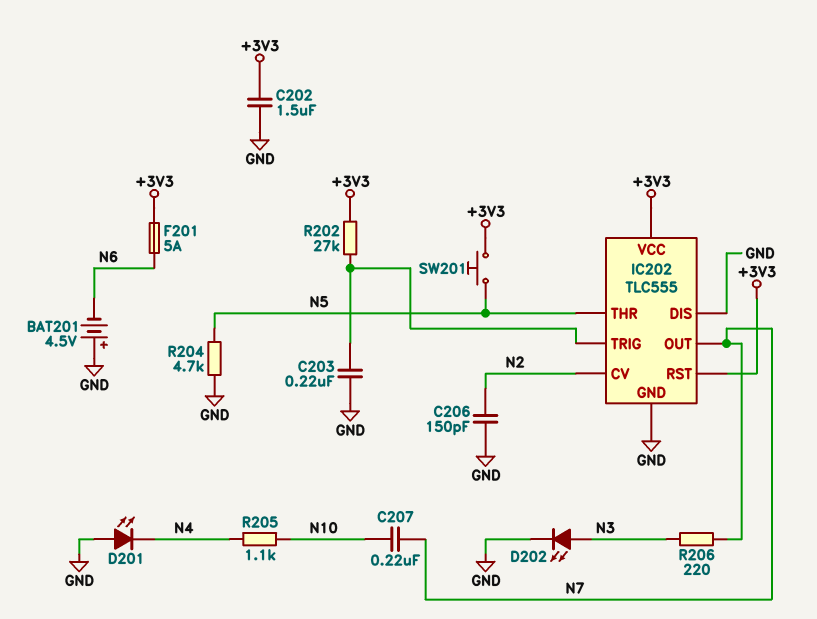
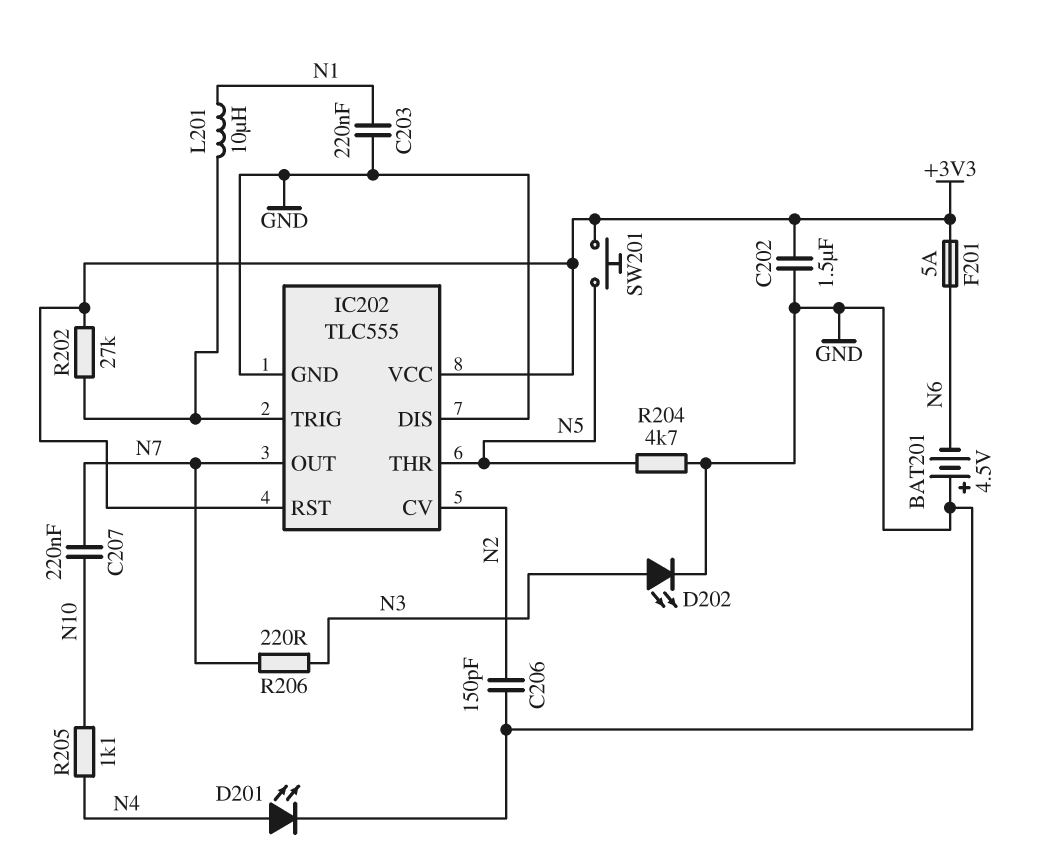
C203: 220nF (GND, IC202/TRIG) -> 220nF (GND, N1)
D201: LED (A GND, K N4) -> LED (A N4, K GND)
L201: none -> 10uH (IC202/TRIG, N1)

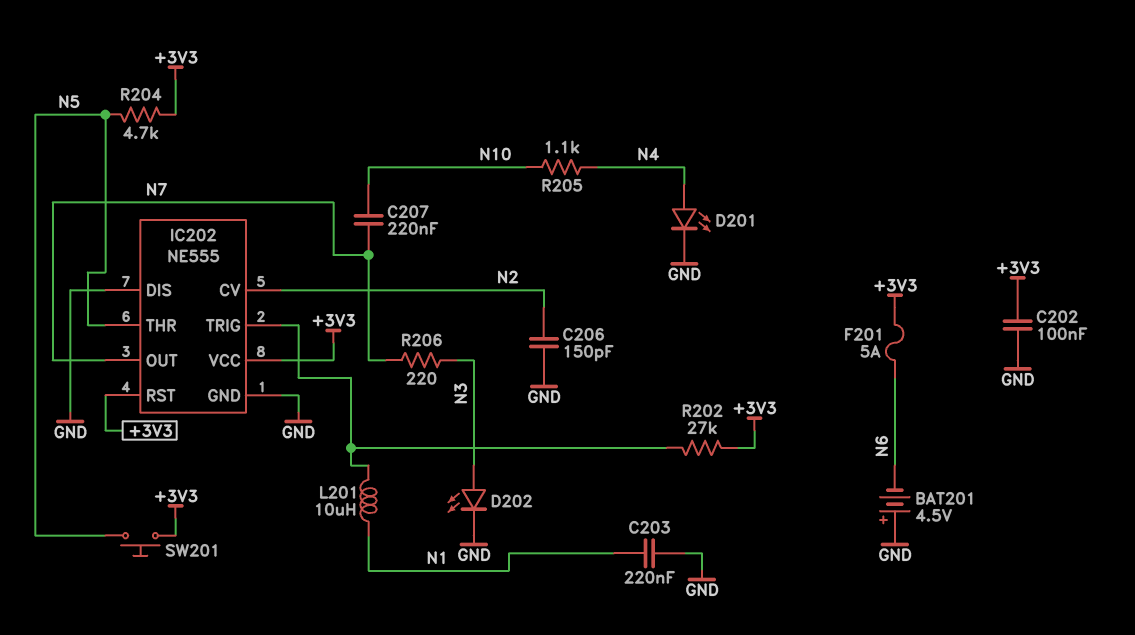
C202: 1.5uF (+3V3, GND) -> 100nF (+3V3, GND)
IC202: TLC555 -> NE555
R204: 4.7k (GND, N5) -> 4.7k (+3V3, N5)

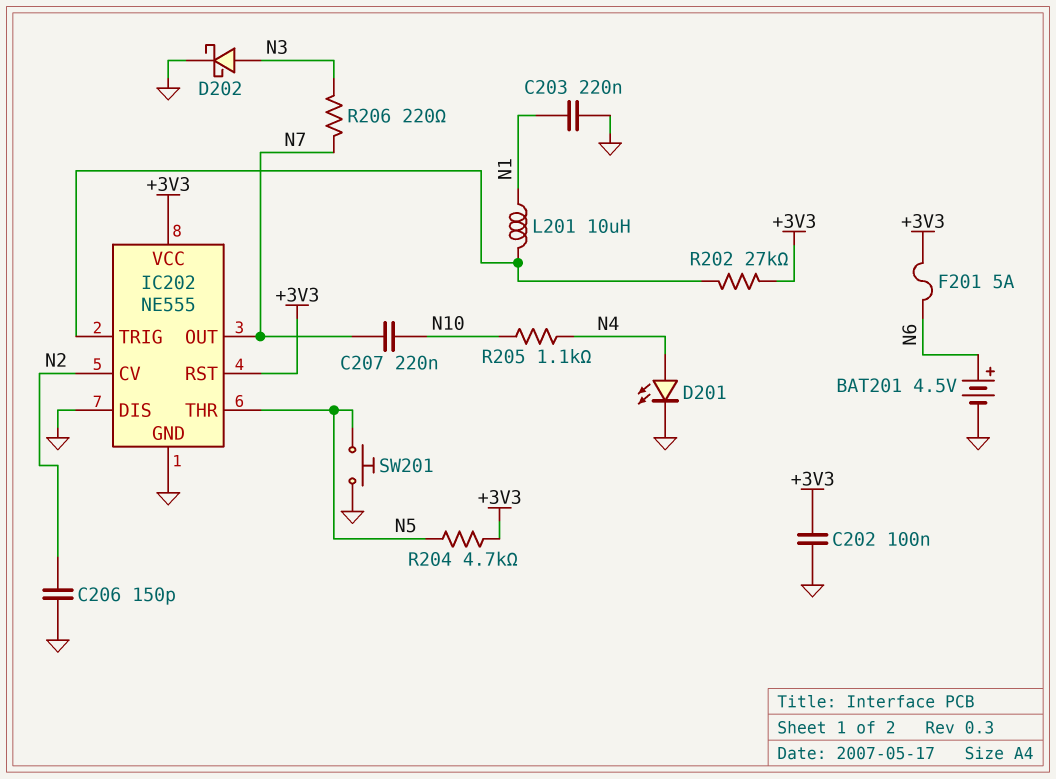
BAT201: 4.5V (plus GND, minus N6) -> 4.5V (plus N6, minus GND)
D202: LED (A N3, K GND) -> schottky (A N3, K GND)
SW201: button (+3V3, N5) -> button (GND, N5)

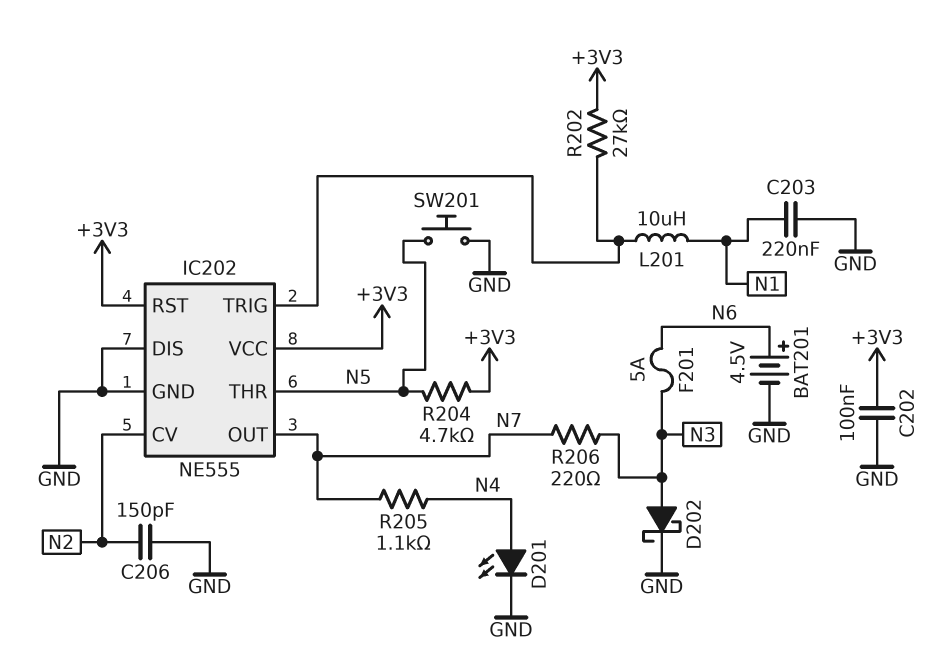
C207: 220nF (N7, N10) -> none
F201: 5A (+3V3, N6) -> 5A (N3, N6)
R205: 1.1k (N4, N10) -> 1.1k (N4, N7)

